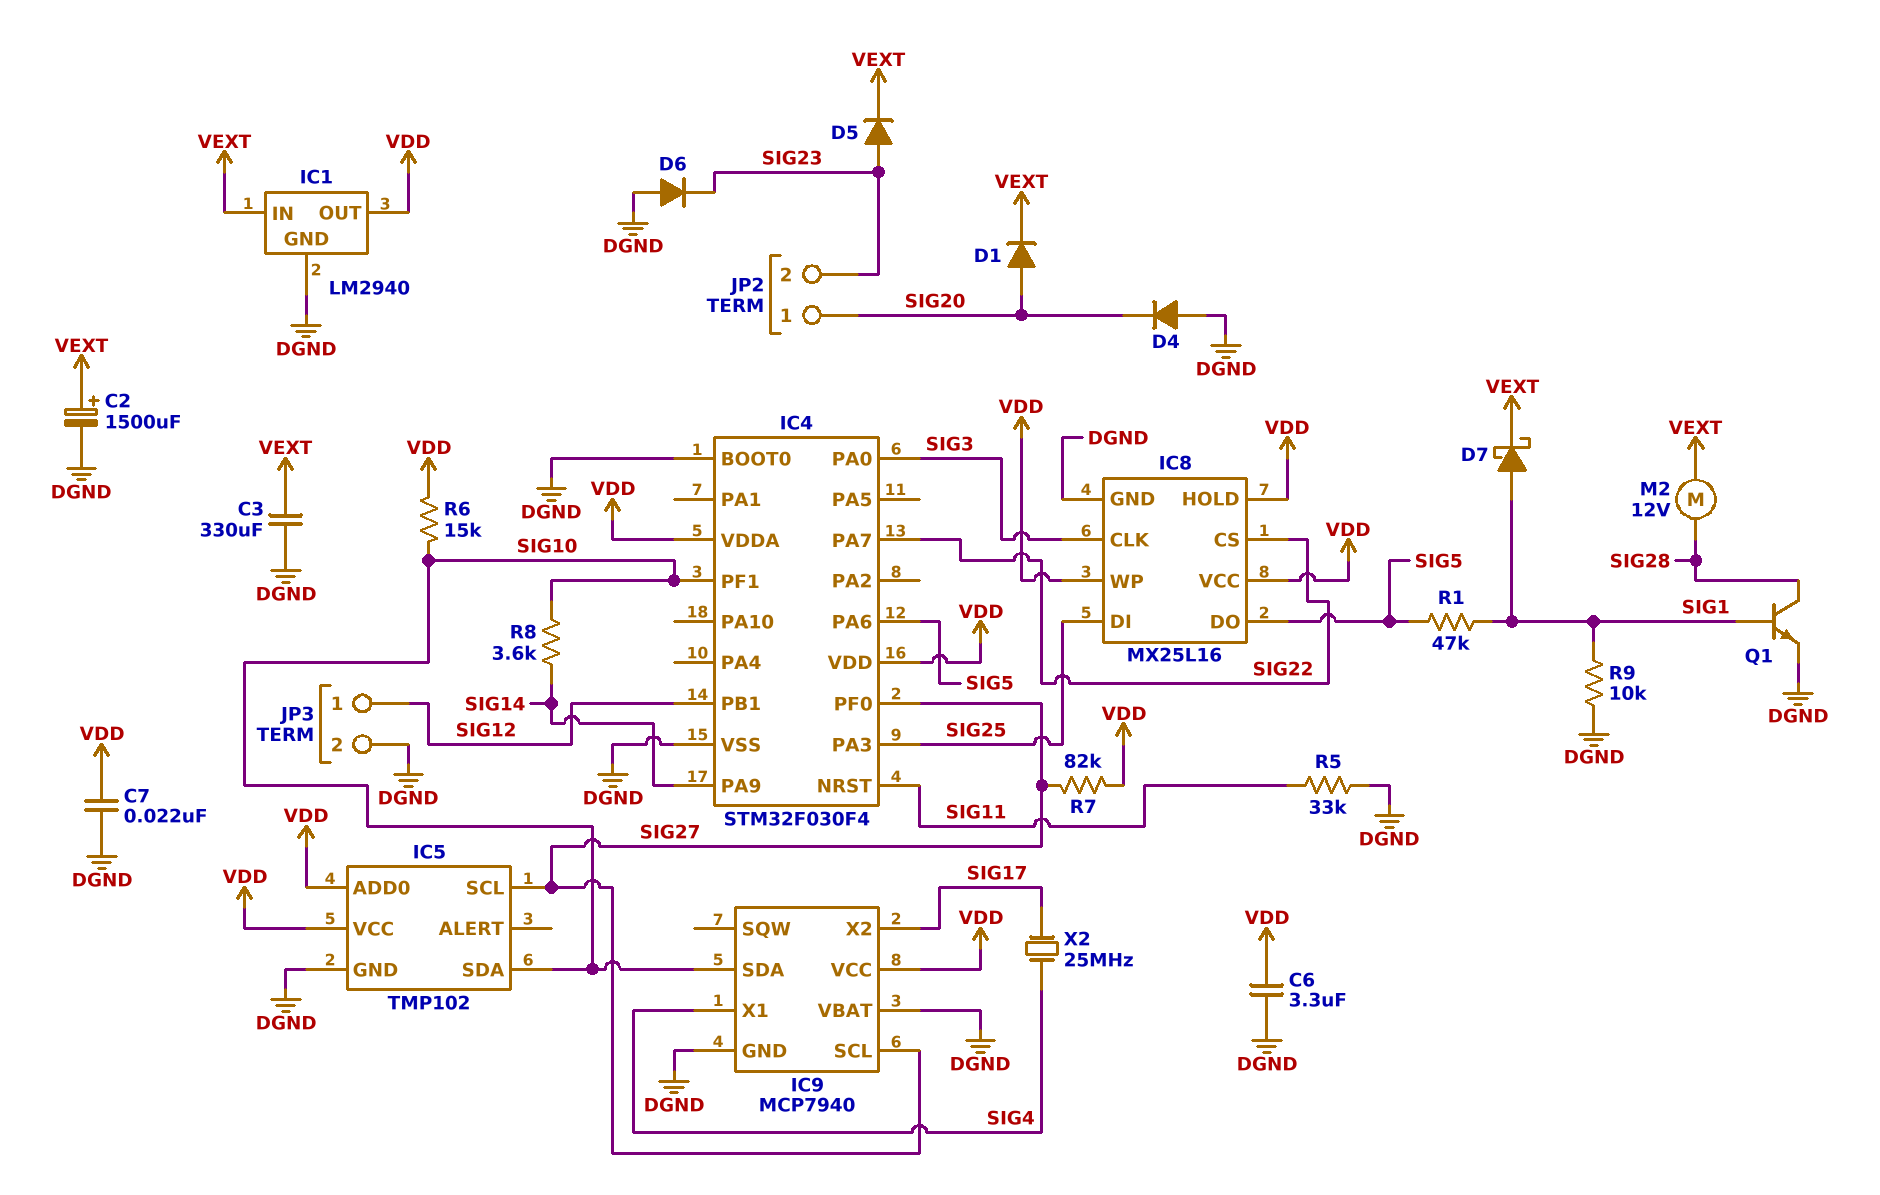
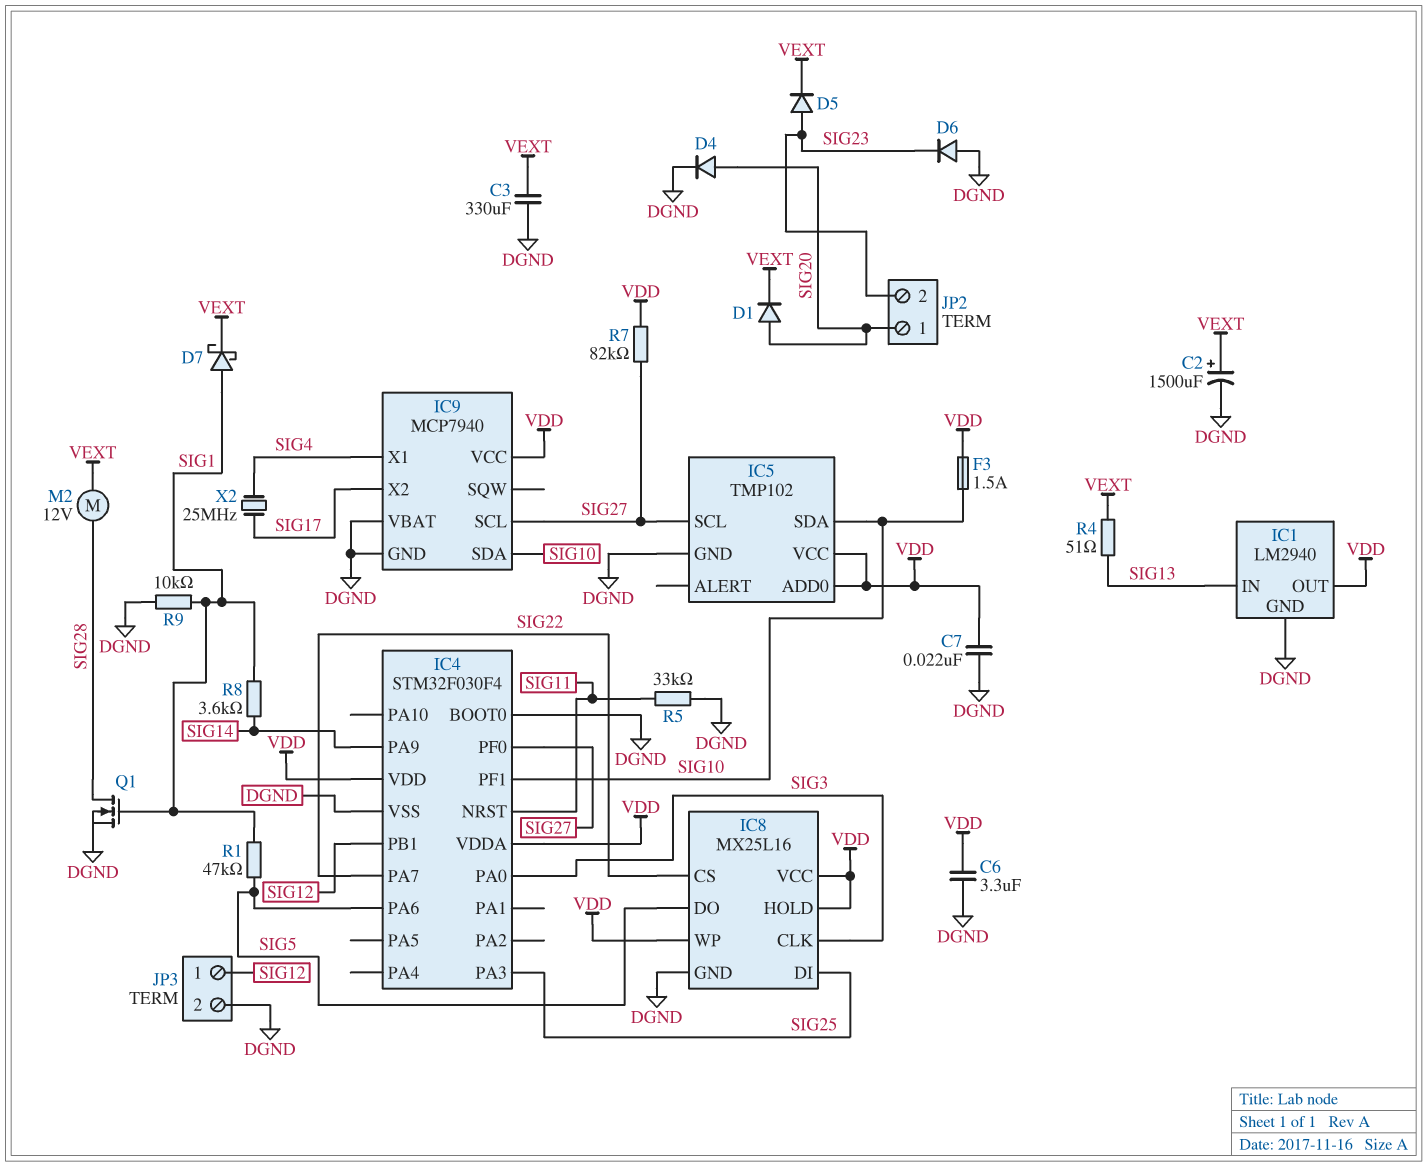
D4: diode (A DGND, K SIG20) -> diode (A SIG20, K DGND)
F3: none -> 1.5A (SIG10, VDD)
IC1 pin IN: VEXT -> SIG13
Q1: NPN (B SIG1, C SIG28, E DGND) -> NMOS (G SIG1, D SIG28, S DGND)
R4: none -> 51 (SIG13, VEXT)
R6: 15k (SIG10, VDD) -> none
R8: 3.6k (SIG10, SIG14) -> 3.6k (SIG1, SIG14)

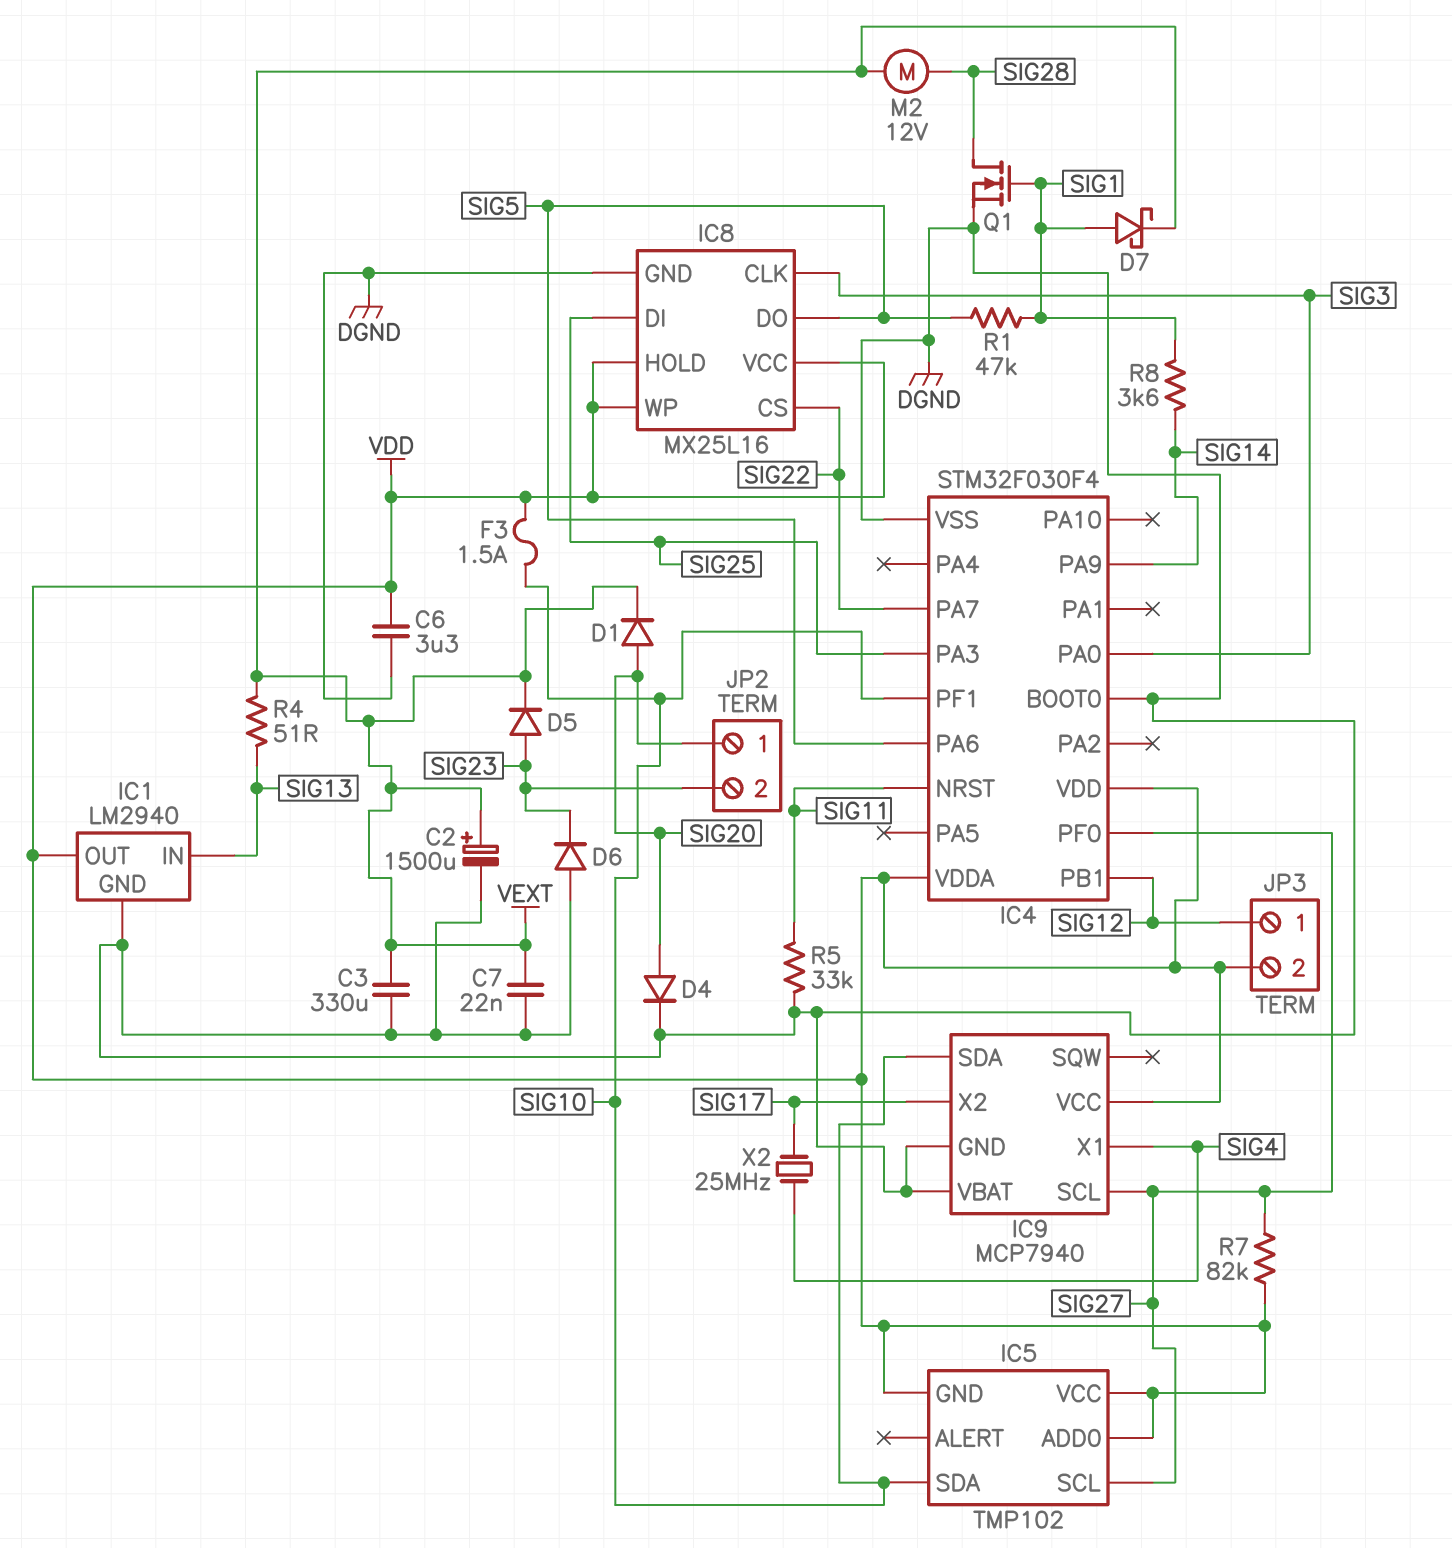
C7: 22nF (DGND, VDD) -> 22nF (DGND, VEXT)
IC5 pin GND: DGND -> VDD
JP3 pin 2: DGND -> VDD
R9: 10k (DGND, SIG1) -> none

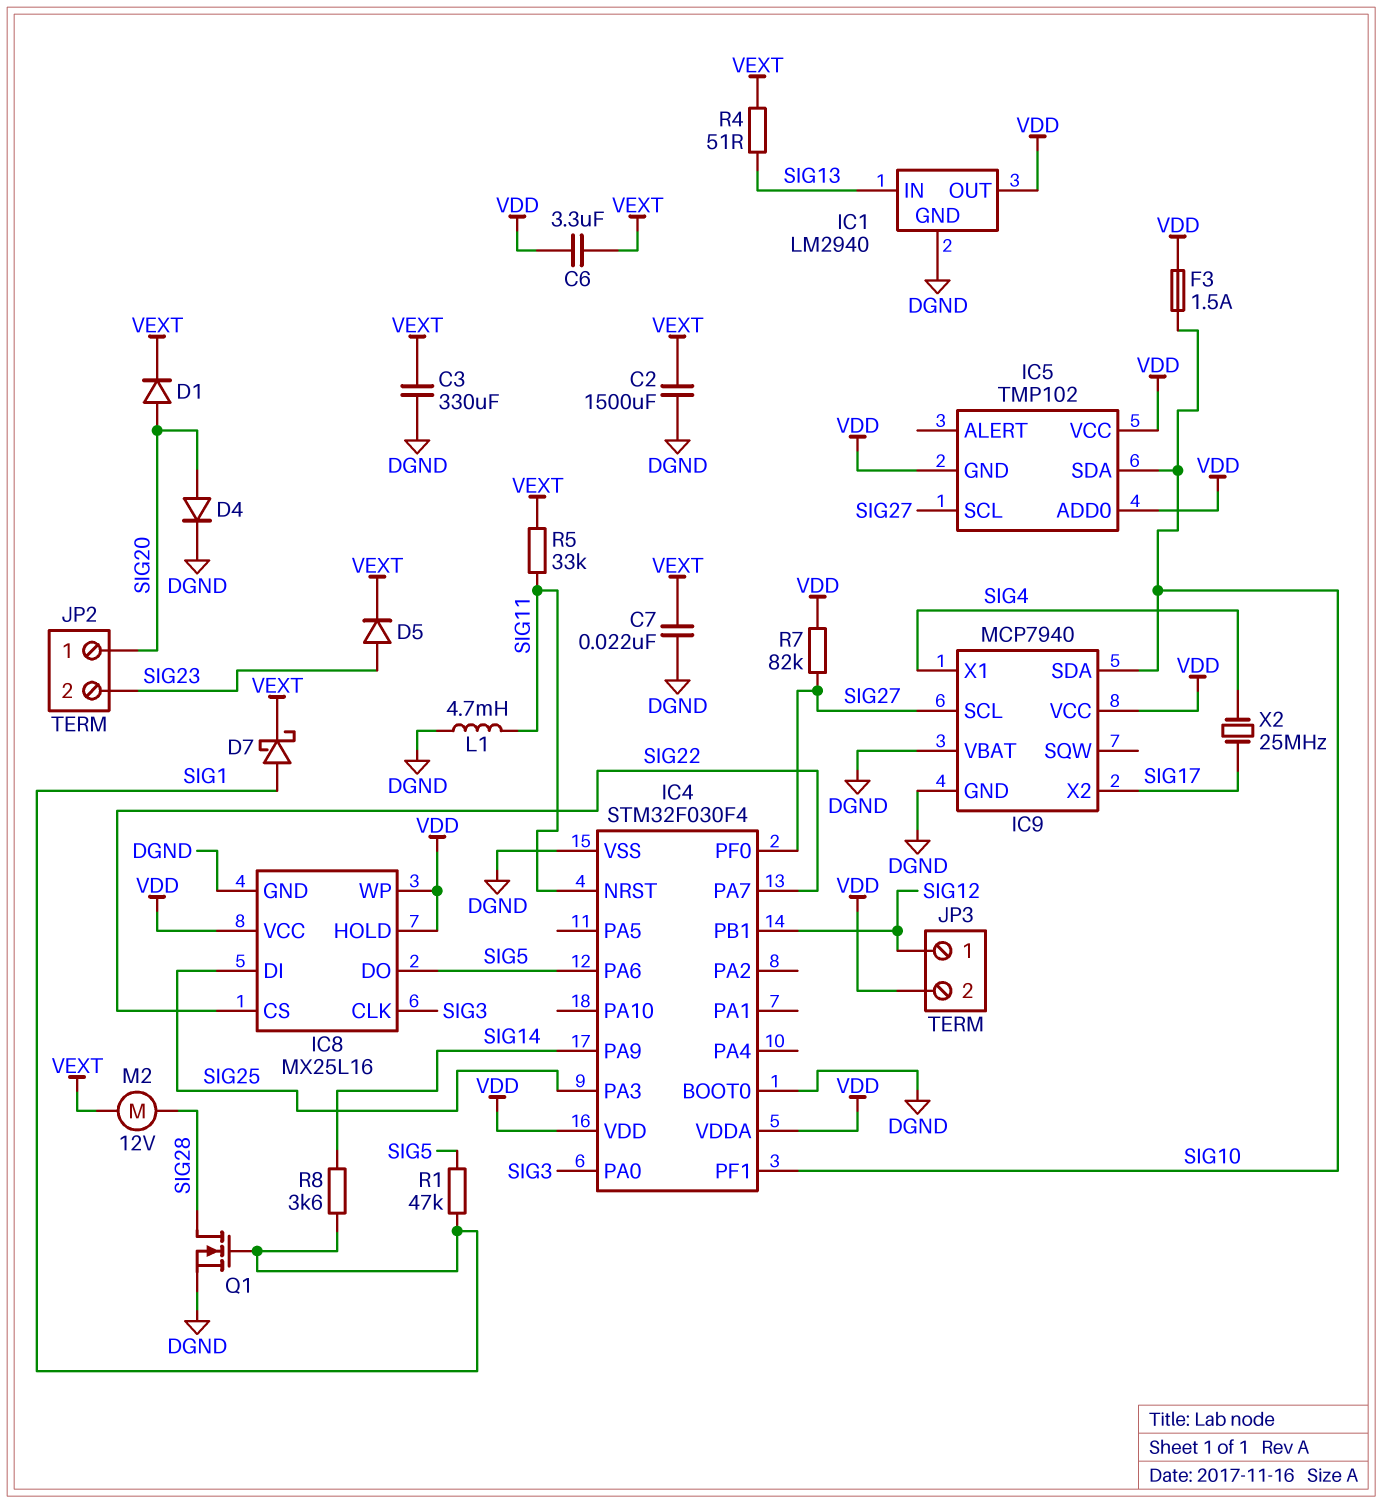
C2: 1500uF (plus VEXT, minus DGND) -> 1500uF (DGND, VEXT)
C6: 3.3uF (DGND, VDD) -> 3.3uF (VDD, VEXT)
D6: diode (A DGND, K SIG23) -> none
L1: none -> 4.7mH (DGND, SIG11)
R5: 33k (DGND, SIG11) -> 33k (SIG11, VEXT)

